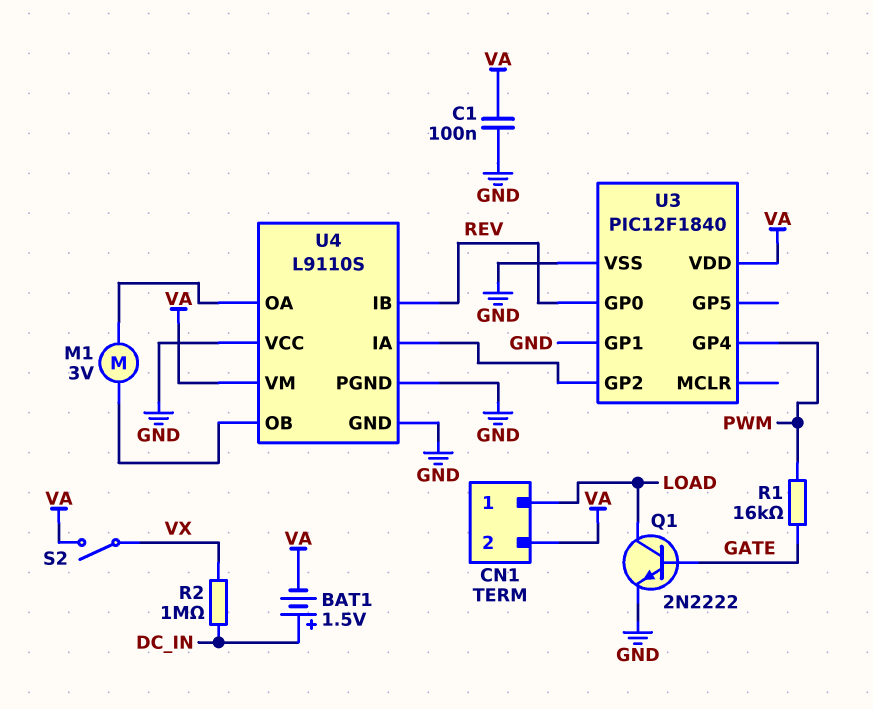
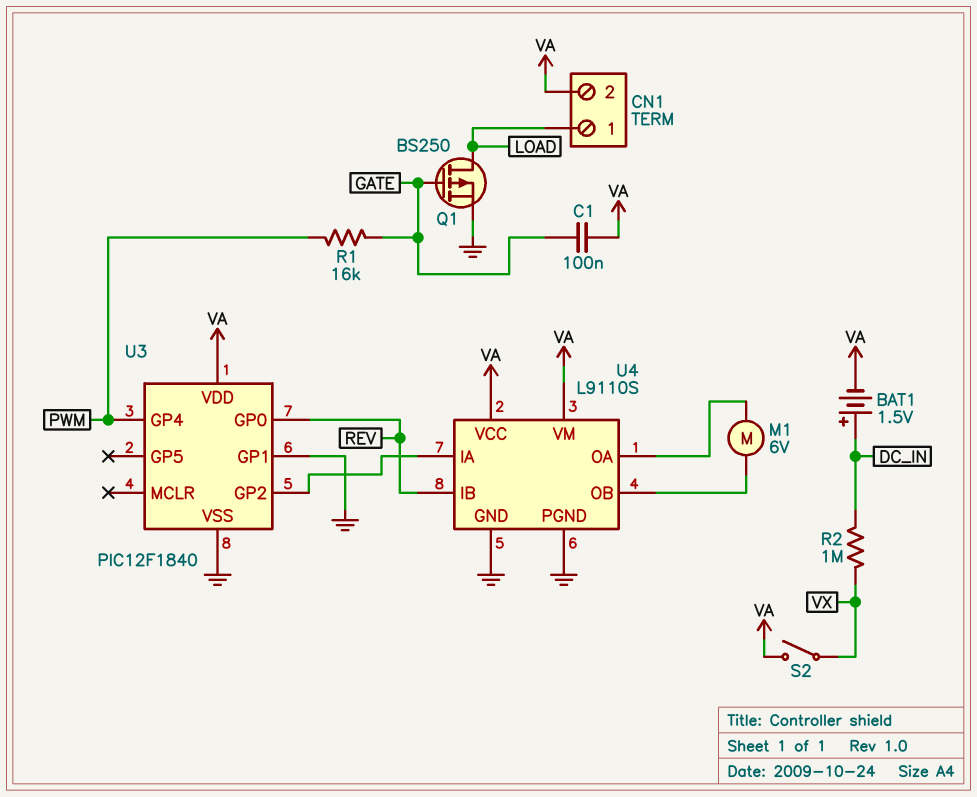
C1: 100nF (GND, VA) -> 100nF (GATE, VA)
M1: motor 3V (U4/OA, U4/OB) -> motor 6V (U4/OA, U4/OB)
Q1: NPN 2N2222 (B GATE, C LOAD, E GND) -> PMOS BS250 (G GATE, D LOAD, S GND)
U4 pin VCC: GND -> VA

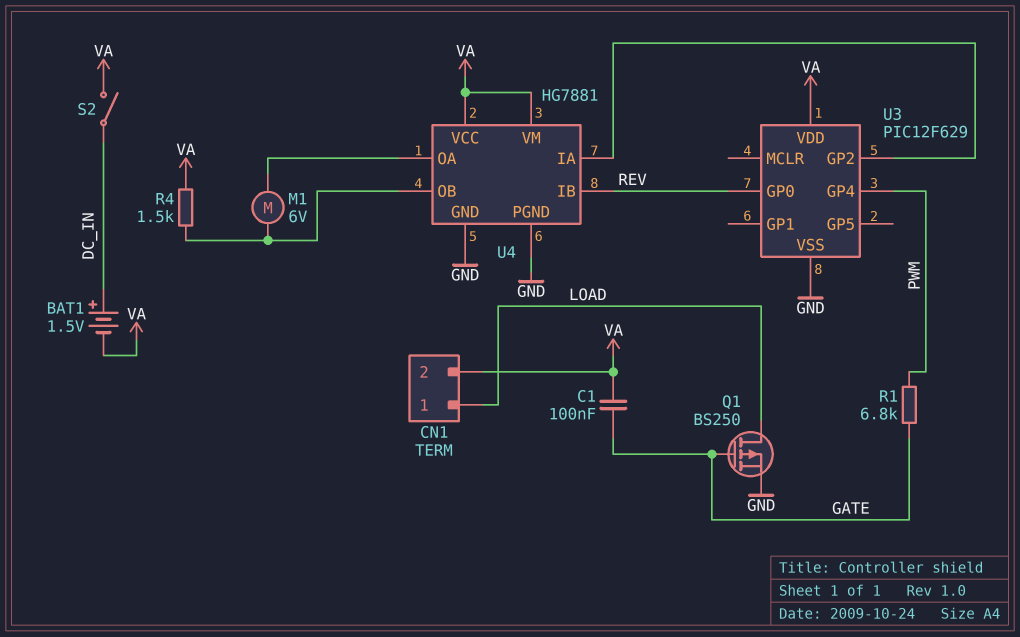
R1: 16k (GATE, PWM) -> 6.8k (GATE, PWM)
R2: 1M (DC_IN, VX) -> none
R4: none -> 1.5k (U4/OB, VA)
S2: switch (VA, VX) -> switch (DC_IN, VA)
U3: PIC12F1840 -> PIC12F629
U3 pin GP1: GND -> none
U4: L9110S -> HG7881

